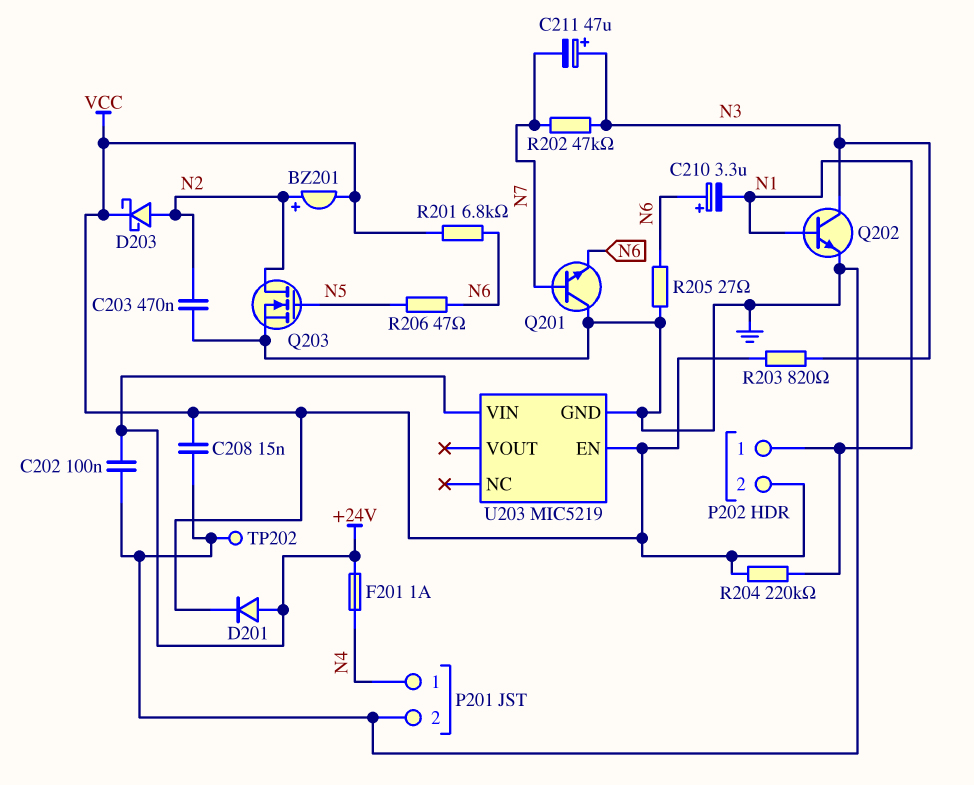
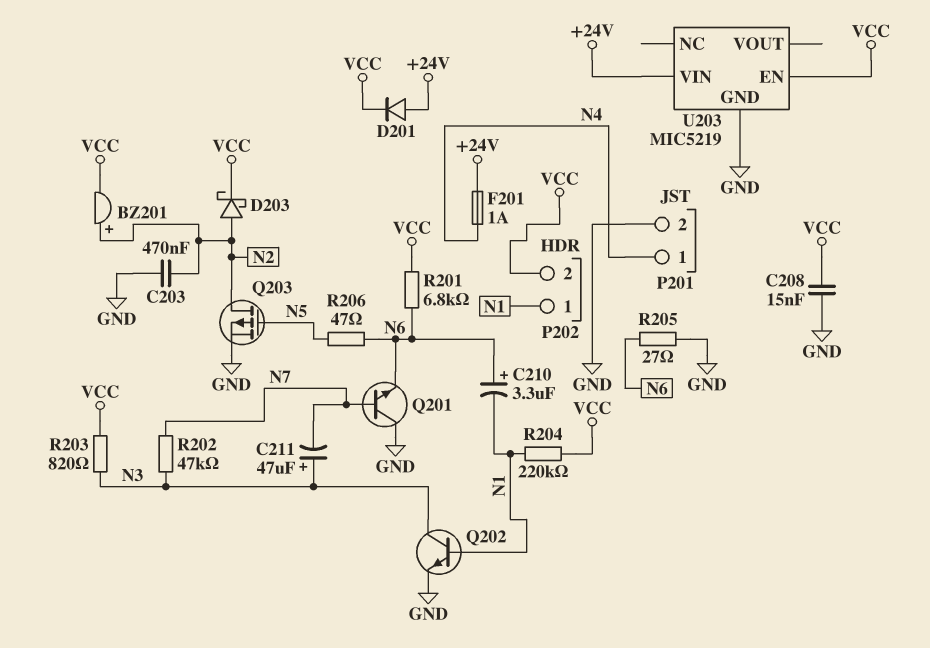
C202: 100nF (+24V, GND) -> none
Q203: NMOS (G N5, D N2, S GND) -> PMOS (G N5, D N2, S GND)
TP202: test point (GND) -> none

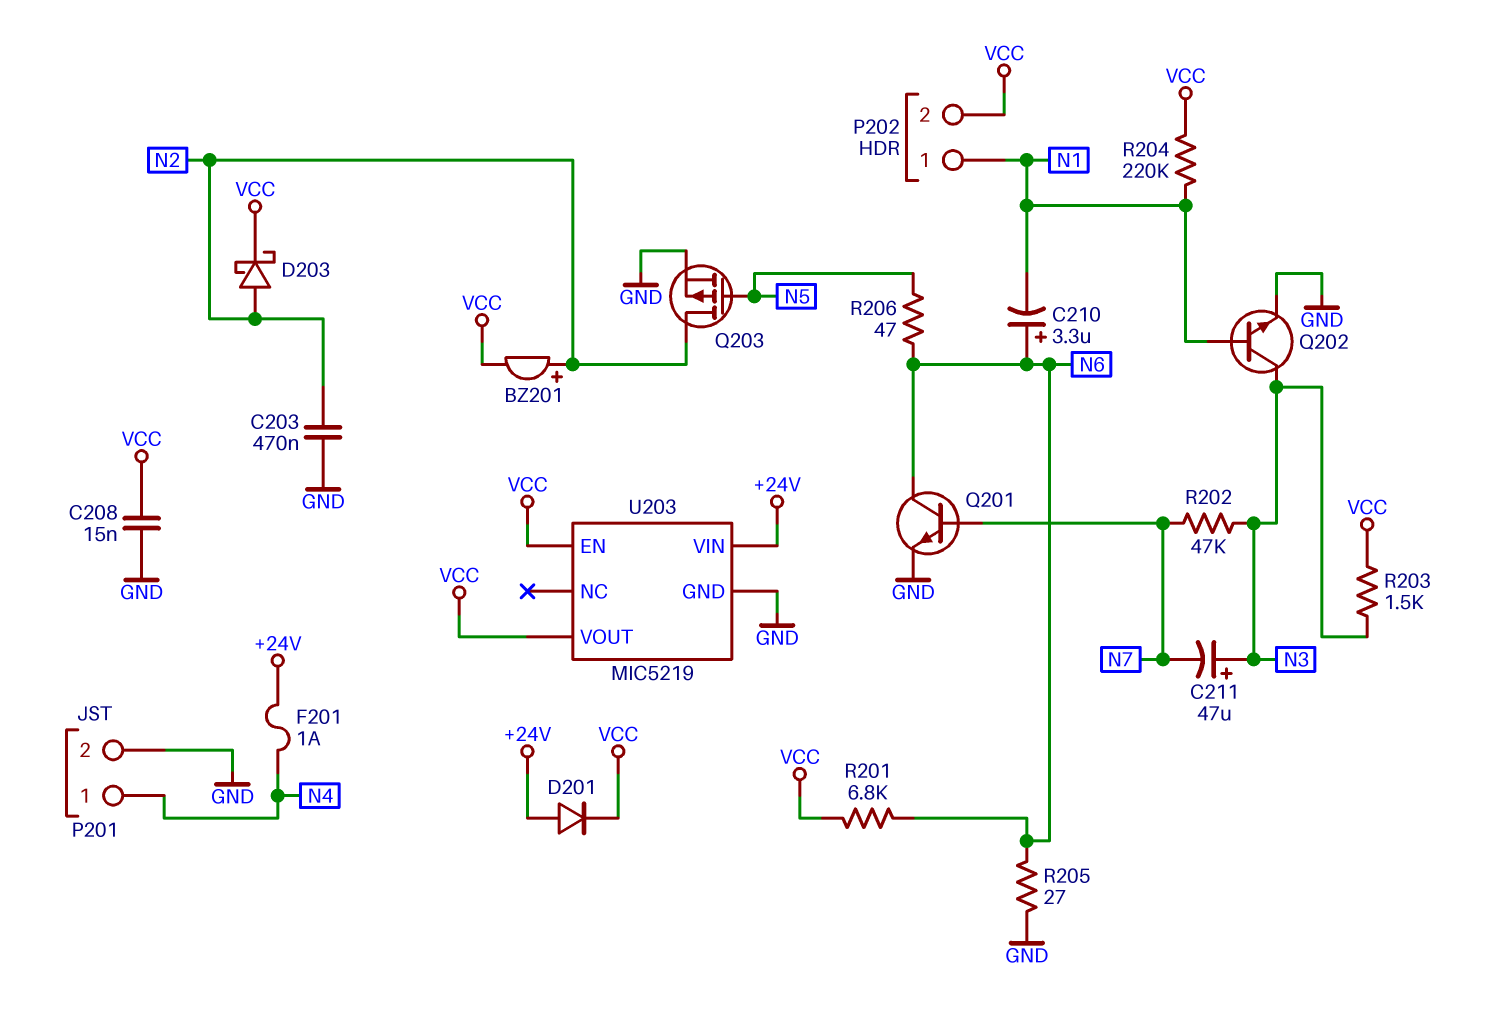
Q201: NPN (B N7, C GND, E N6) -> NPN (B N7, C N6, E GND)
R203: 820 (N3, VCC) -> 1.5k (N3, VCC)
U203 pin VOUT: none -> VCC

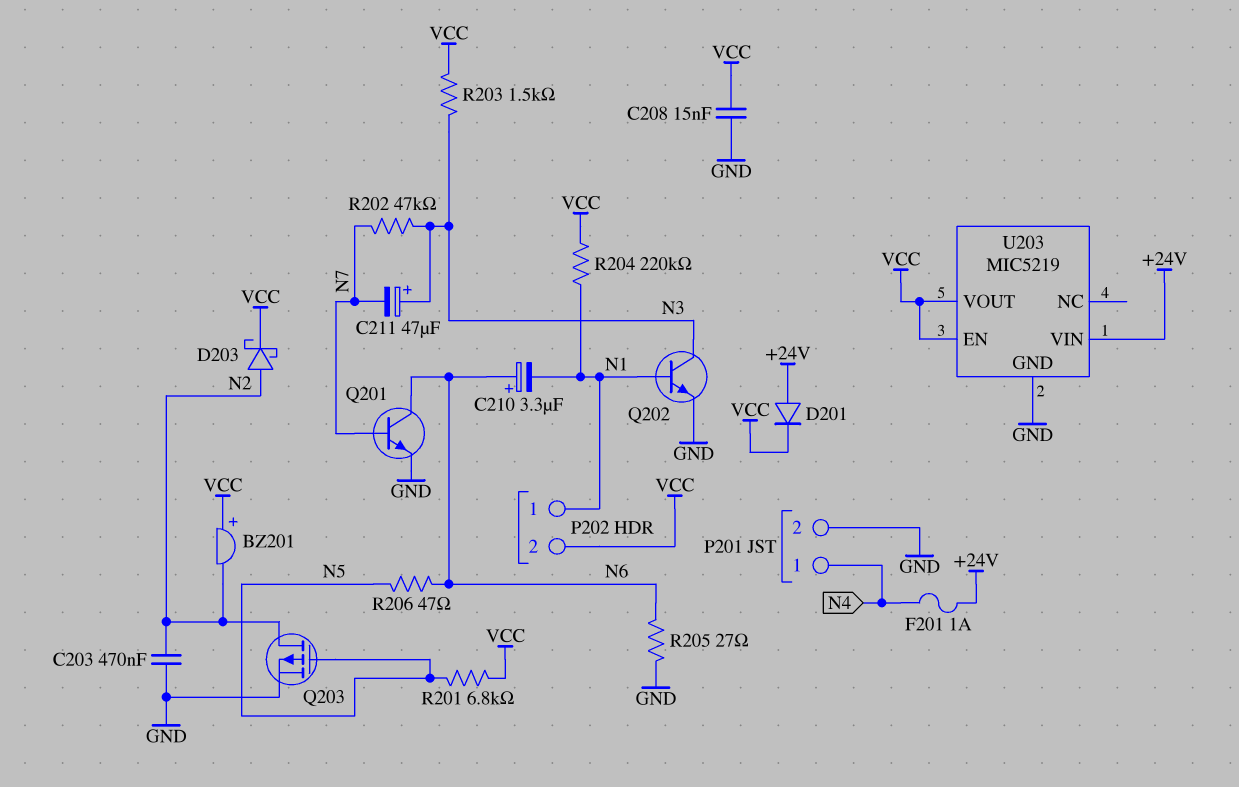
BZ201: buzzer (plus N2, minus VCC) -> buzzer (plus VCC, minus N2)
R201: 6.8k (N6, VCC) -> 6.8k (N5, VCC)

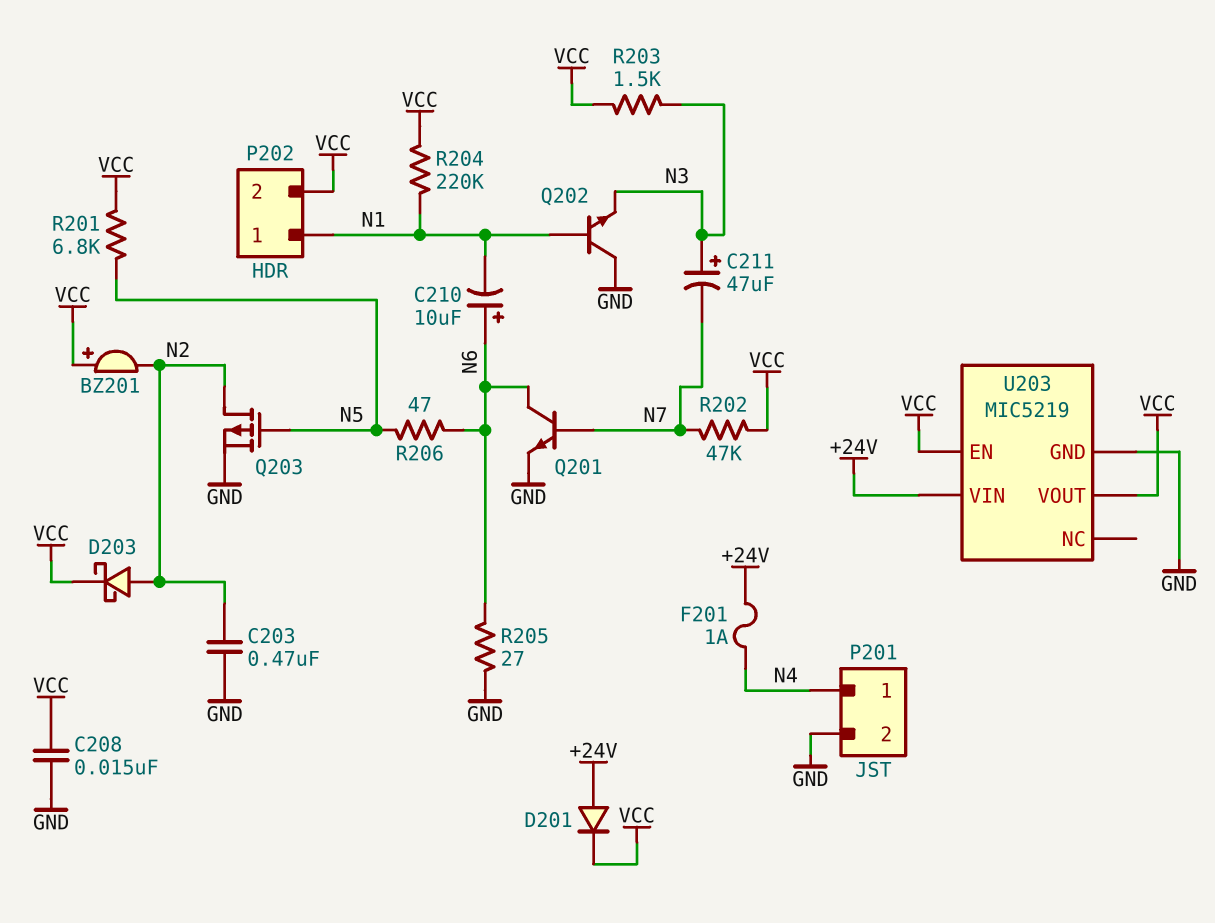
C210: 3.3uF (plus N6, minus N1) -> 10uF (plus N6, minus N1)
Q202: NPN (B N1, C N3, E GND) -> NPN (B N1, C GND, E N3)
R202: 47k (N3, N7) -> 47k (N7, VCC)

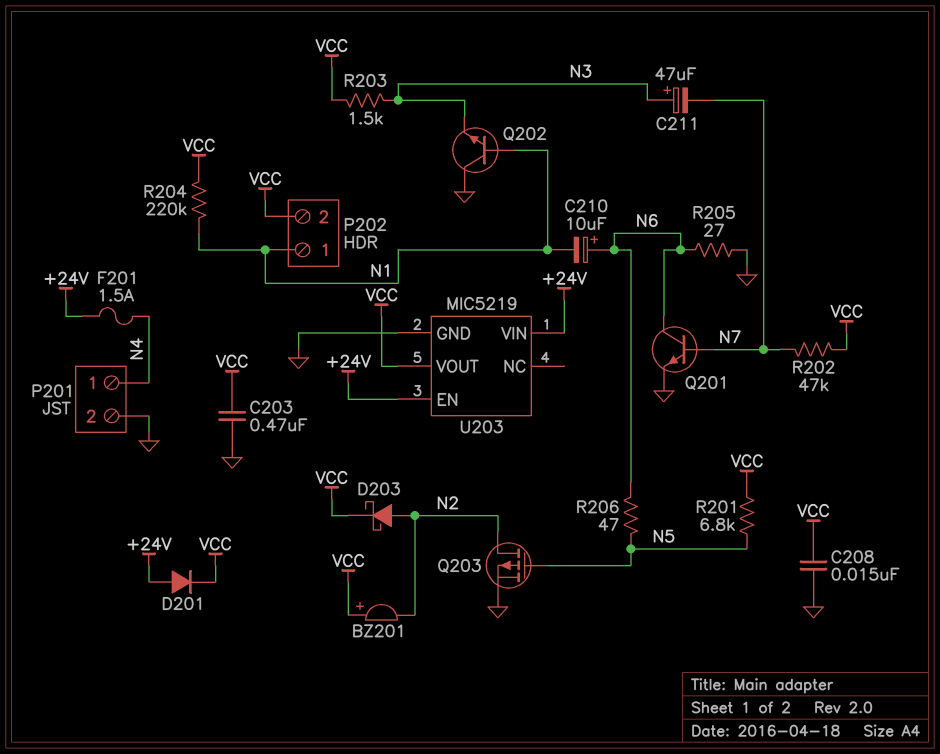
C203: 470nF (GND, N2) -> 470nF (GND, VCC)
F201: 1A (+24V, N4) -> 1.5A (+24V, N4)
U203 pin EN: VCC -> +24V

